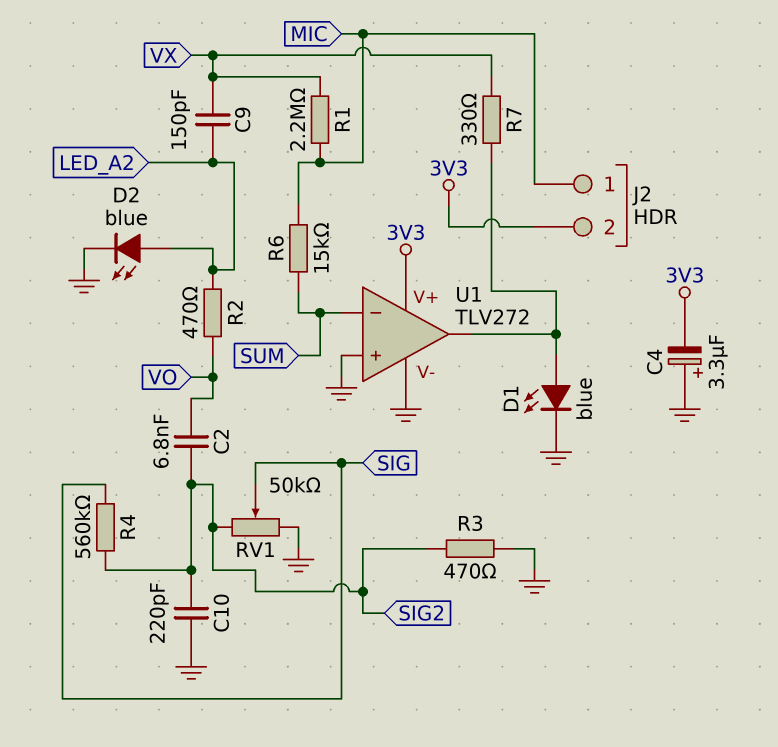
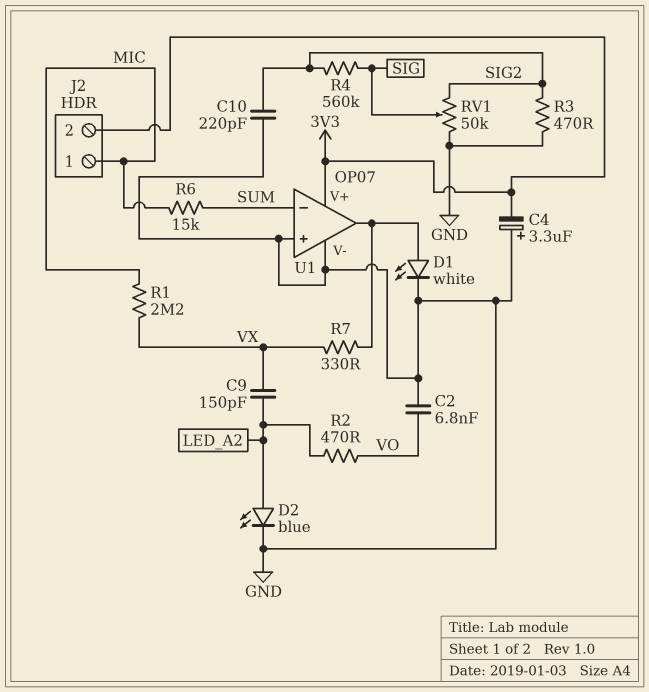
C2: 6.8nF (SIG2, VO) -> 6.8nF (GND, VO)
D1: LED blue (A U1/out, K GND) -> LED white (A U1/out, K GND)
U1: TLV272 -> OP07

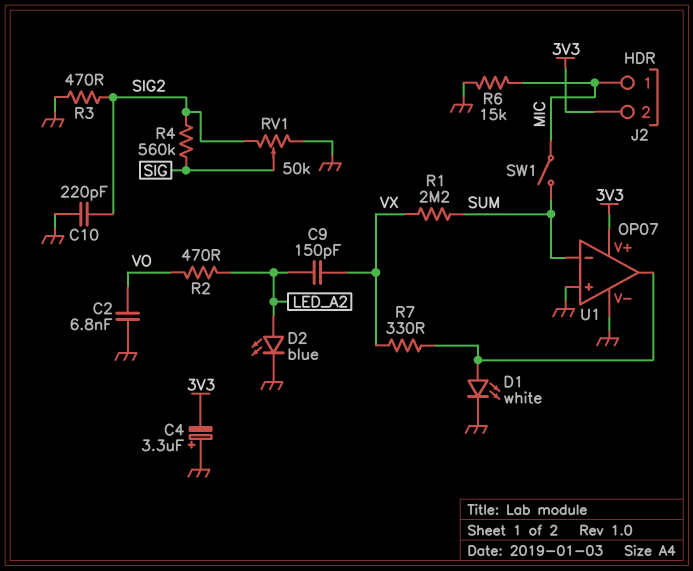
R1: 2.2M (MIC, VX) -> 2.2M (SUM, VX)
R6: 15k (MIC, SUM) -> 15k (GND, MIC)
SW1: none -> switch (MIC, SUM)

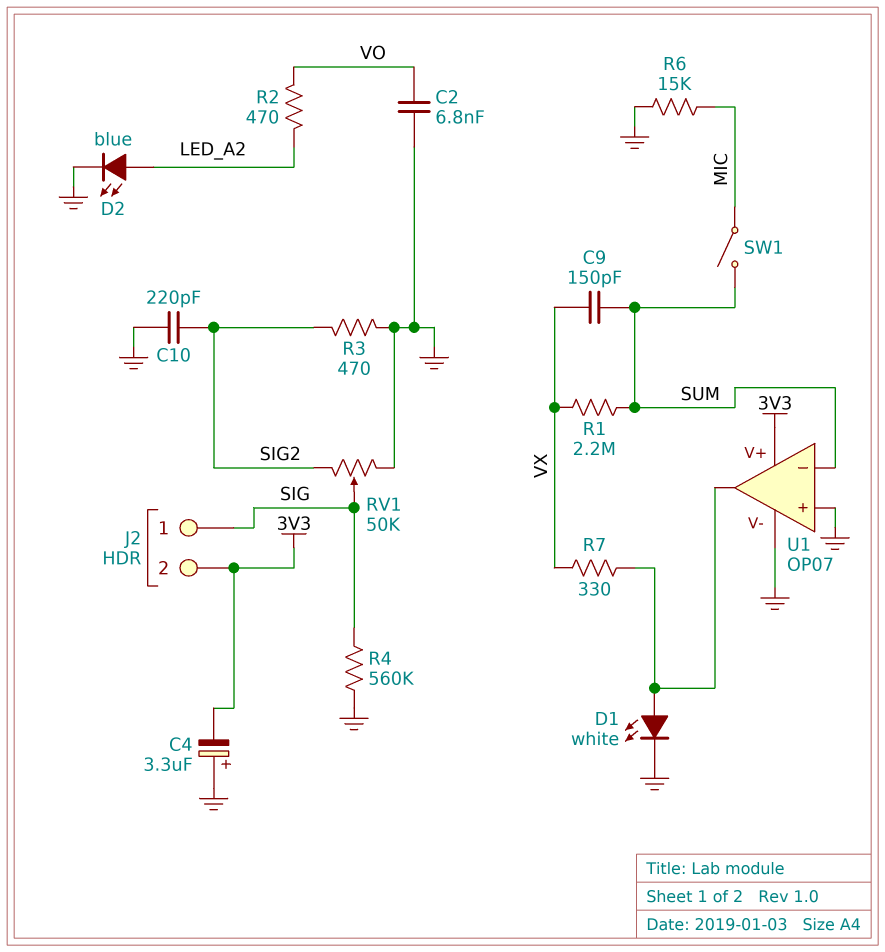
C9: 150pF (LED_A2, VX) -> 150pF (SUM, VX)
J2 pin 1: MIC -> SIG
R4: 560k (SIG, SIG2) -> 560k (GND, SIG)

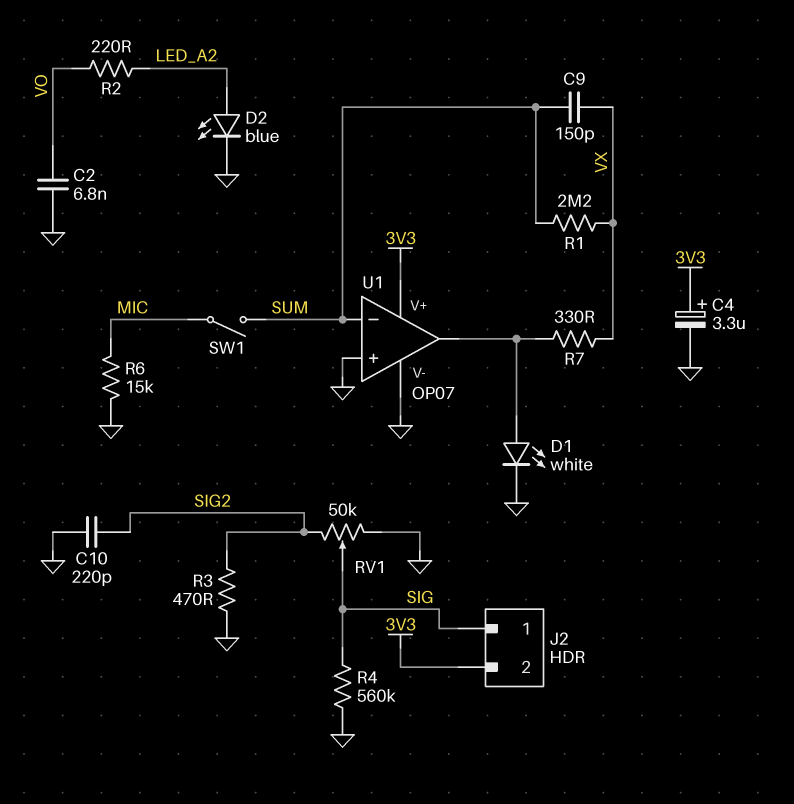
C4: 3.3uF (plus GND, minus 3V3) -> 3.3uF (plus 3V3, minus GND)
R2: 470 (LED_A2, VO) -> 220 (LED_A2, VO)

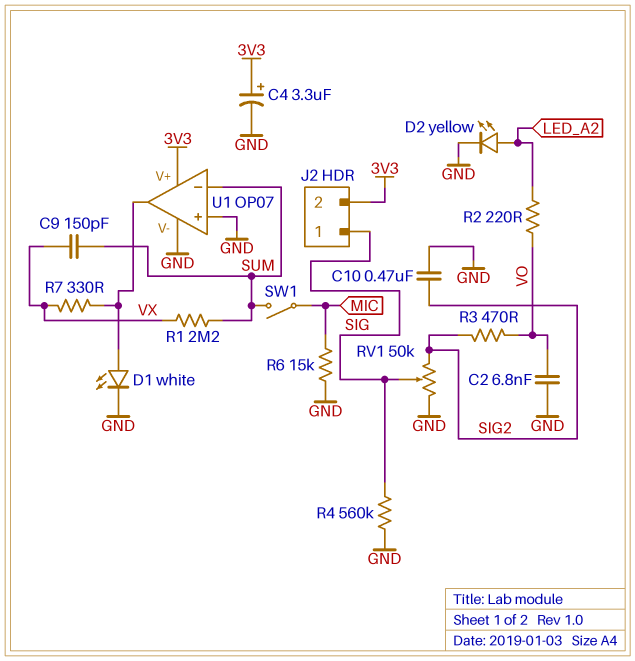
C10: 220pF (GND, SIG2) -> 470nF (GND, SIG2)
D2: LED blue (A LED_A2, K GND) -> LED yellow (A LED_A2, K GND)
R3: 470 (GND, SIG2) -> 470 (SIG2, VO)

